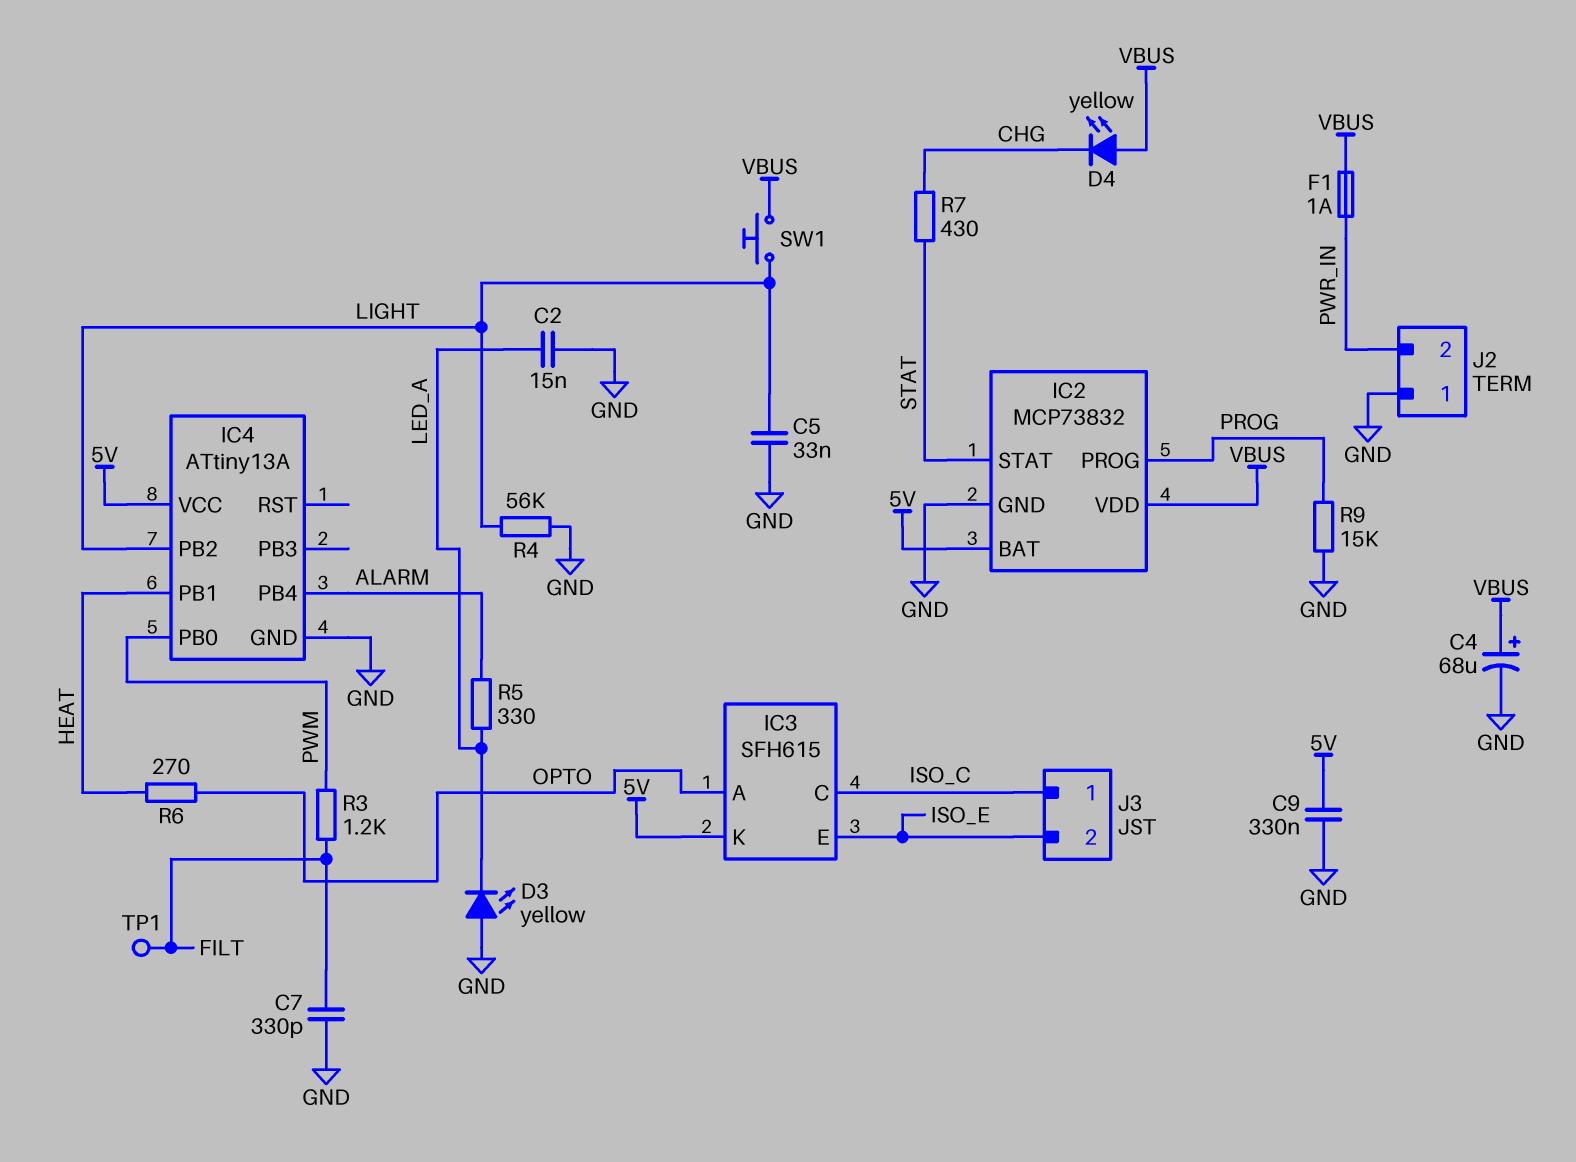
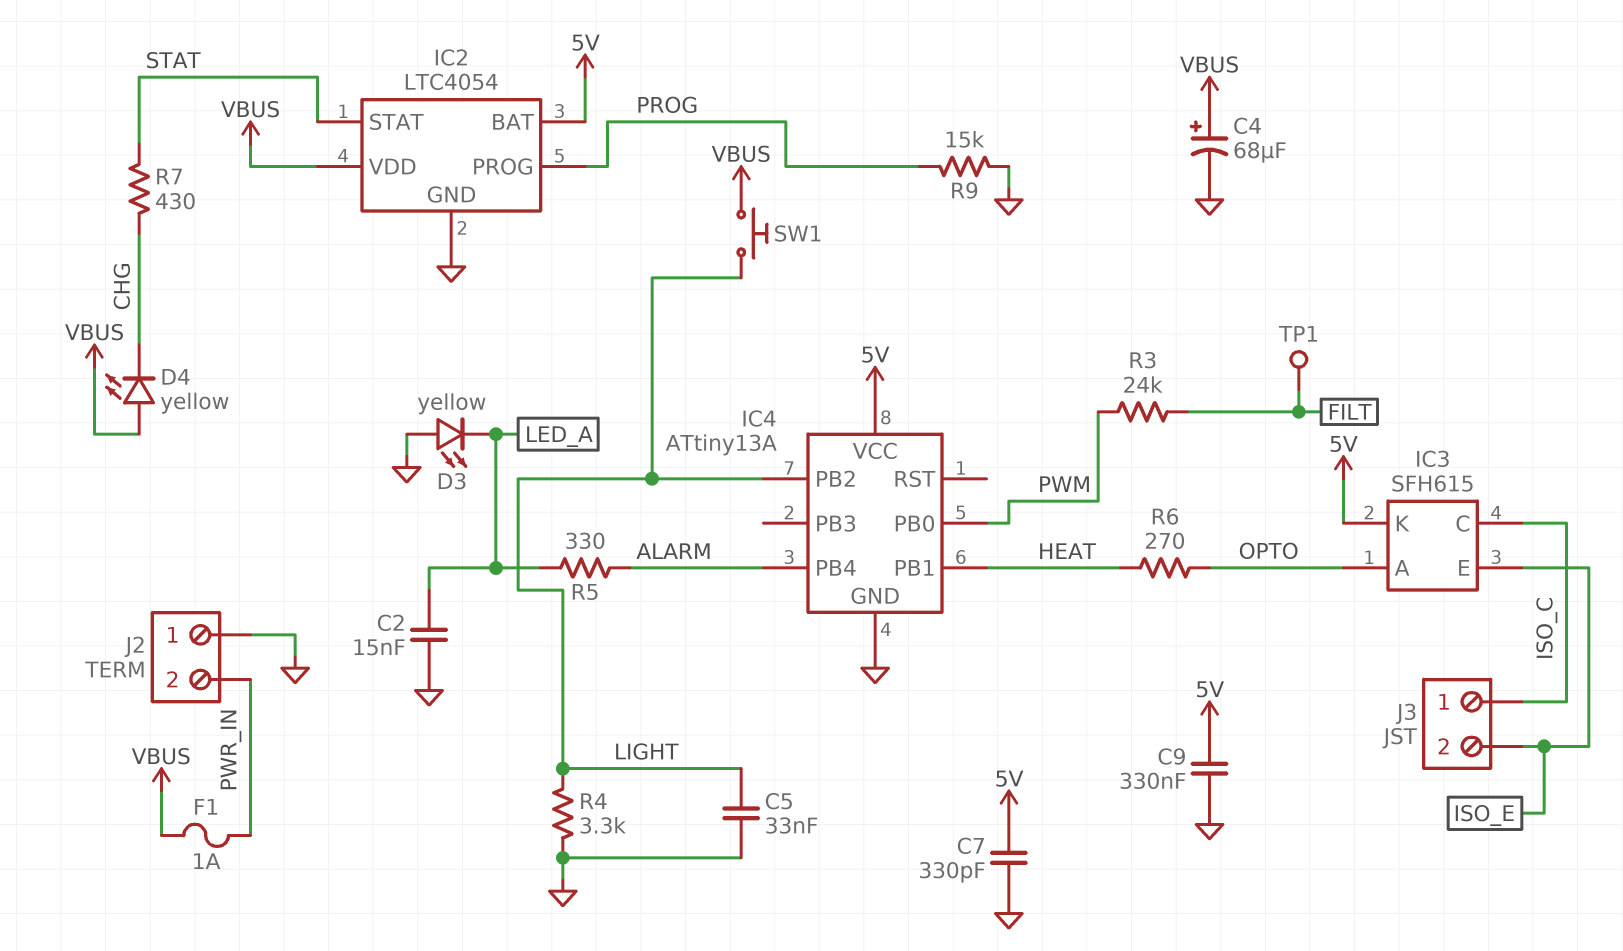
C7: 330pF (FILT, GND) -> 330pF (5V, GND)
IC2: MCP73832 -> LTC4054
R3: 1.2k (FILT, PWM) -> 24k (FILT, PWM)
R4: 56k (GND, LIGHT) -> 3.3k (GND, LIGHT)

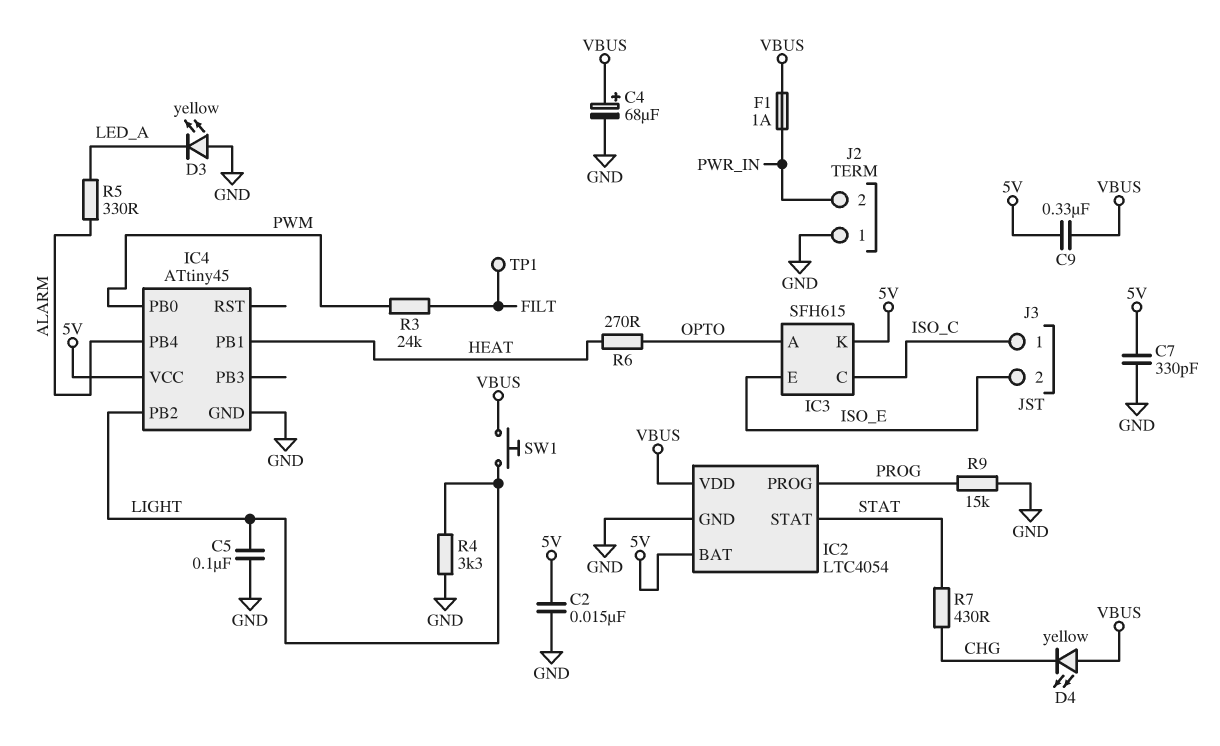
C2: 15nF (GND, LED_A) -> 15nF (5V, GND)
C5: 33nF (GND, LIGHT) -> 100nF (GND, LIGHT)
C9: 330nF (5V, GND) -> 330nF (5V, VBUS)
IC4: ATtiny13A -> ATtiny45

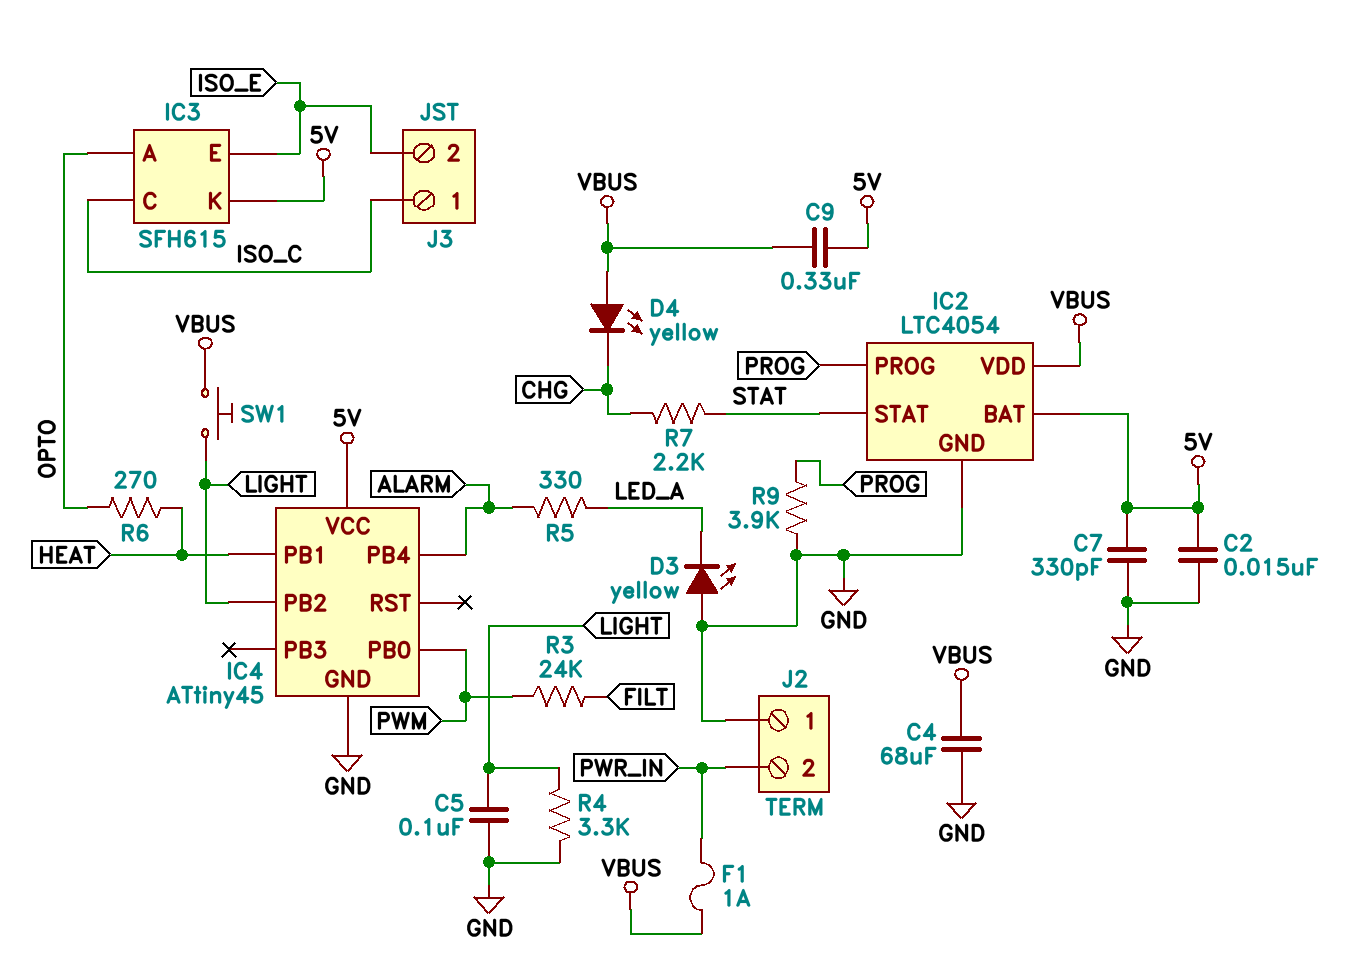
C4: 68uF (plus VBUS, minus GND) -> 68uF (GND, VBUS)
R7: 430 (CHG, STAT) -> 2.2k (CHG, STAT)
R9: 15k (GND, PROG) -> 3.9k (GND, PROG)
TP1: test point (FILT) -> none

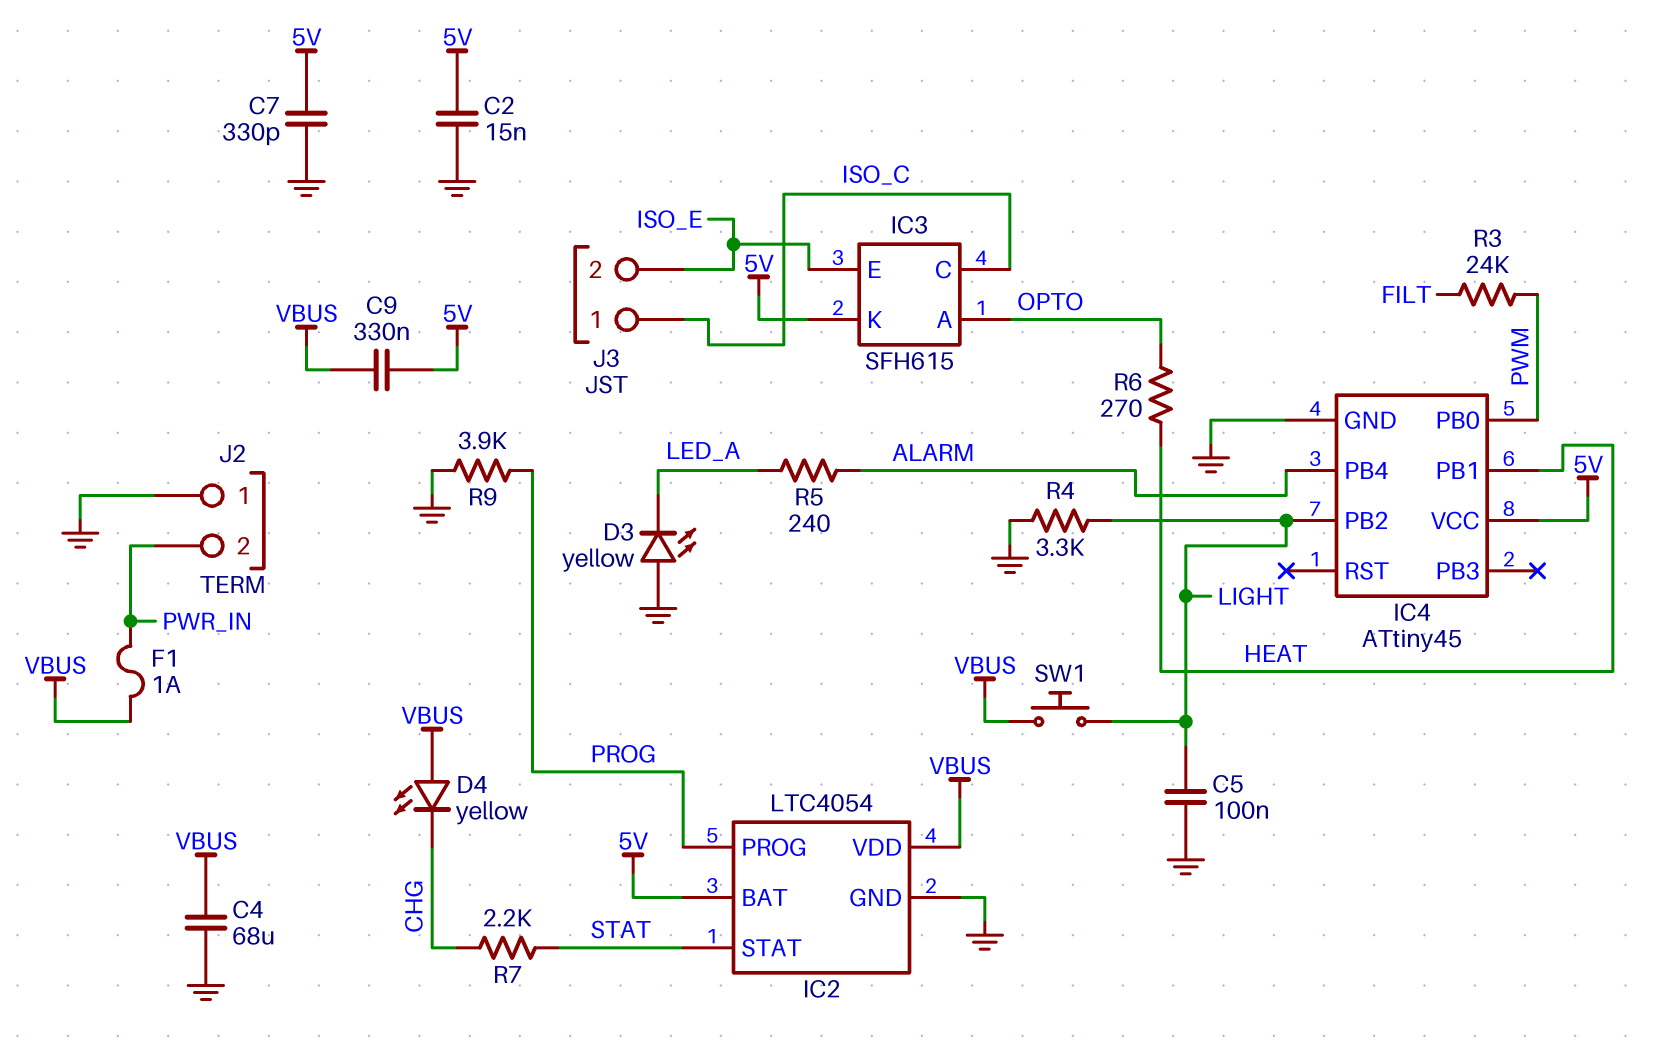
R5: 330 (ALARM, LED_A) -> 240 (ALARM, LED_A)

